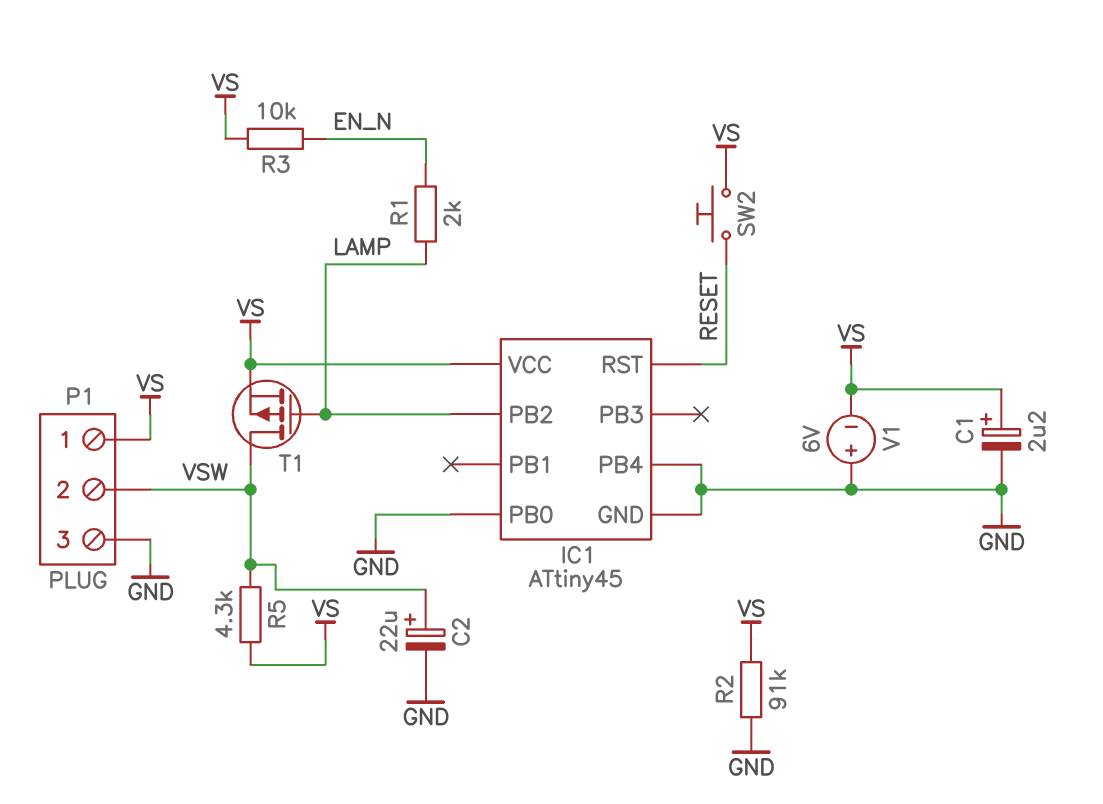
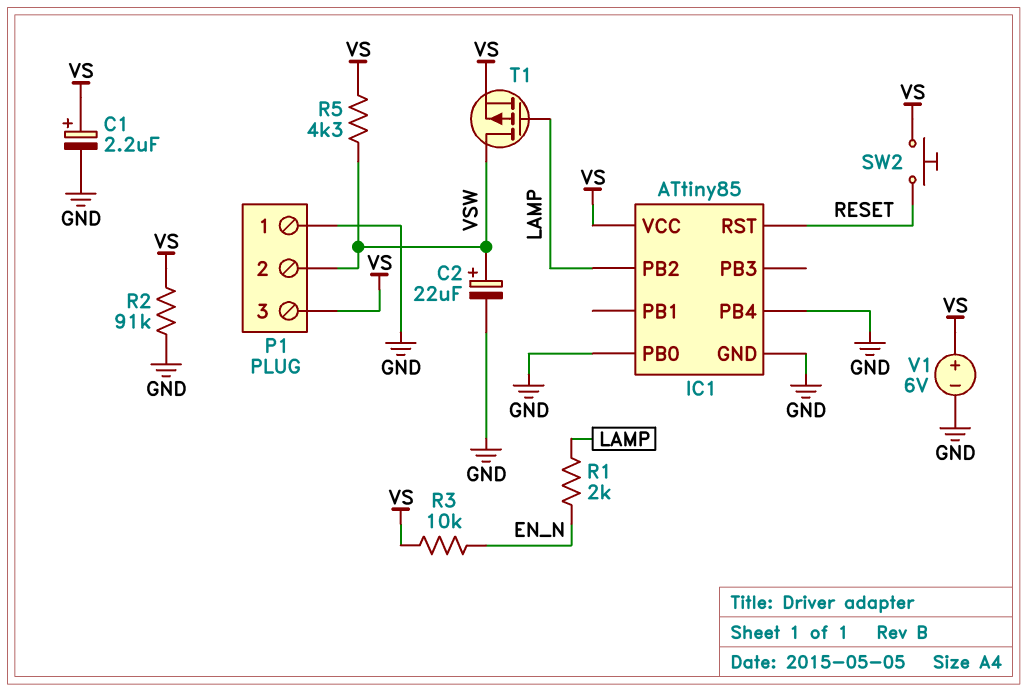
IC1: ATtiny45 -> ATtiny85
P1 pin 1: VS -> GND
P1 pin 3: GND -> VS
V1: 6V (plus GND, minus VS) -> 6V (plus VS, minus GND)

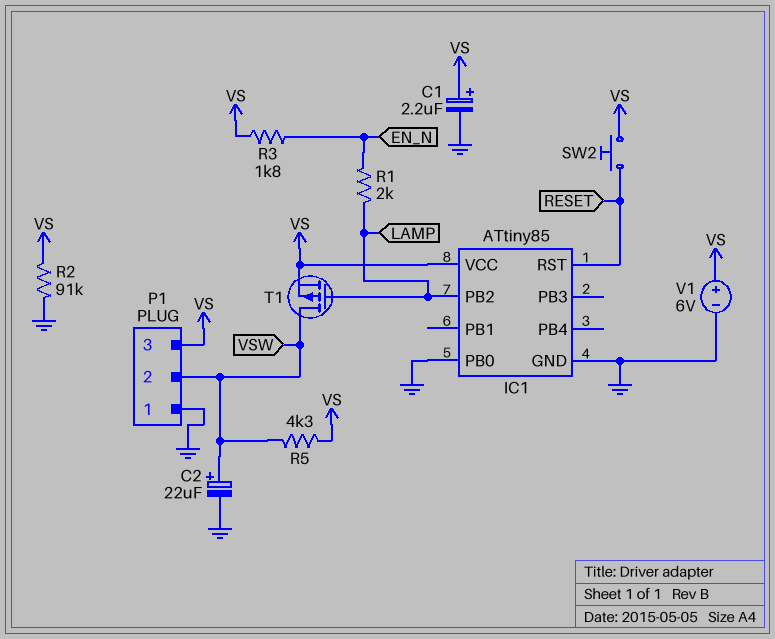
IC1 pin PB4: GND -> none
R3: 10k (EN_N, VS) -> 1.8k (EN_N, VS)

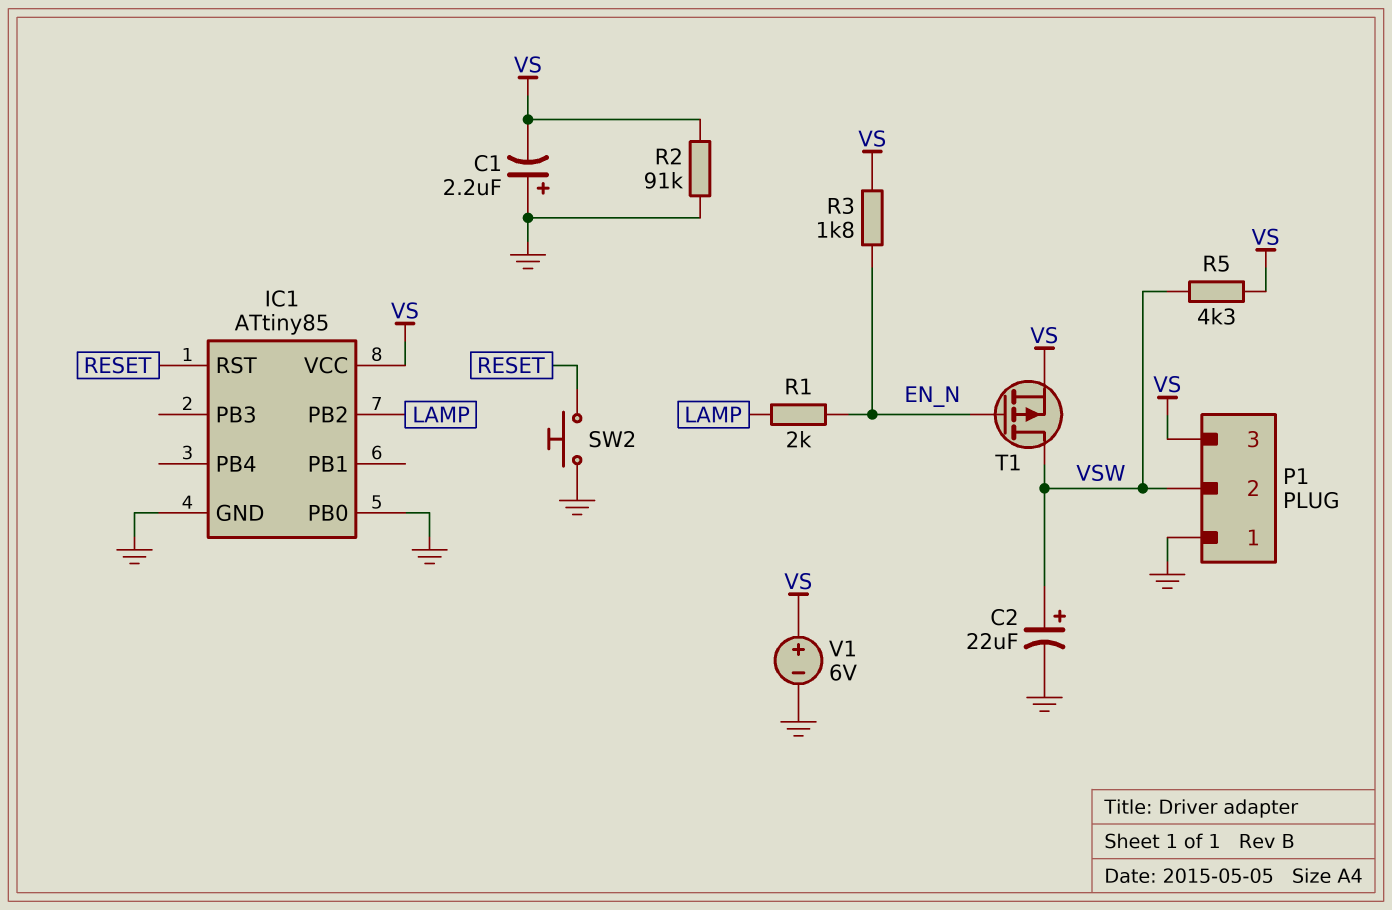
C1: 2.2uF (plus VS, minus GND) -> 2.2uF (plus GND, minus VS)
SW2: button (RESET, VS) -> button (GND, RESET)
T1: PMOS (G LAMP, D VSW, S VS) -> PMOS (G EN_N, D VSW, S VS)

